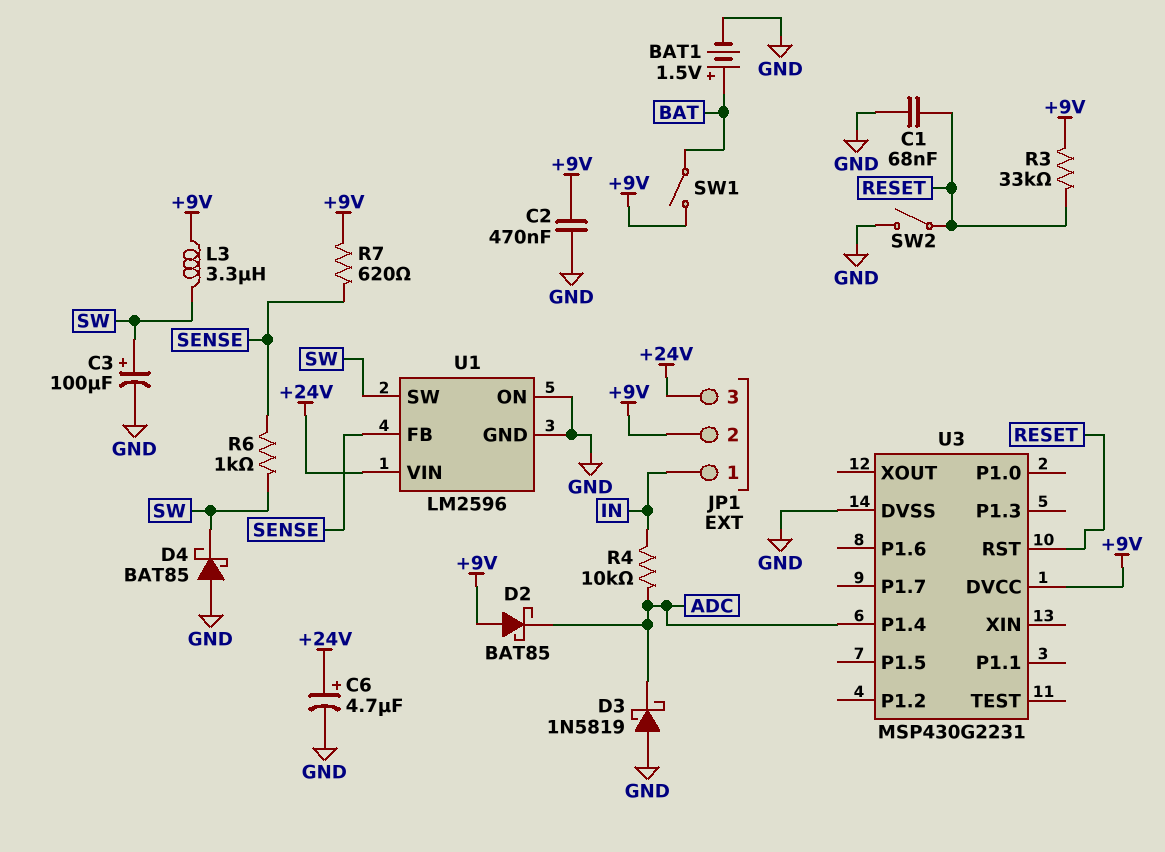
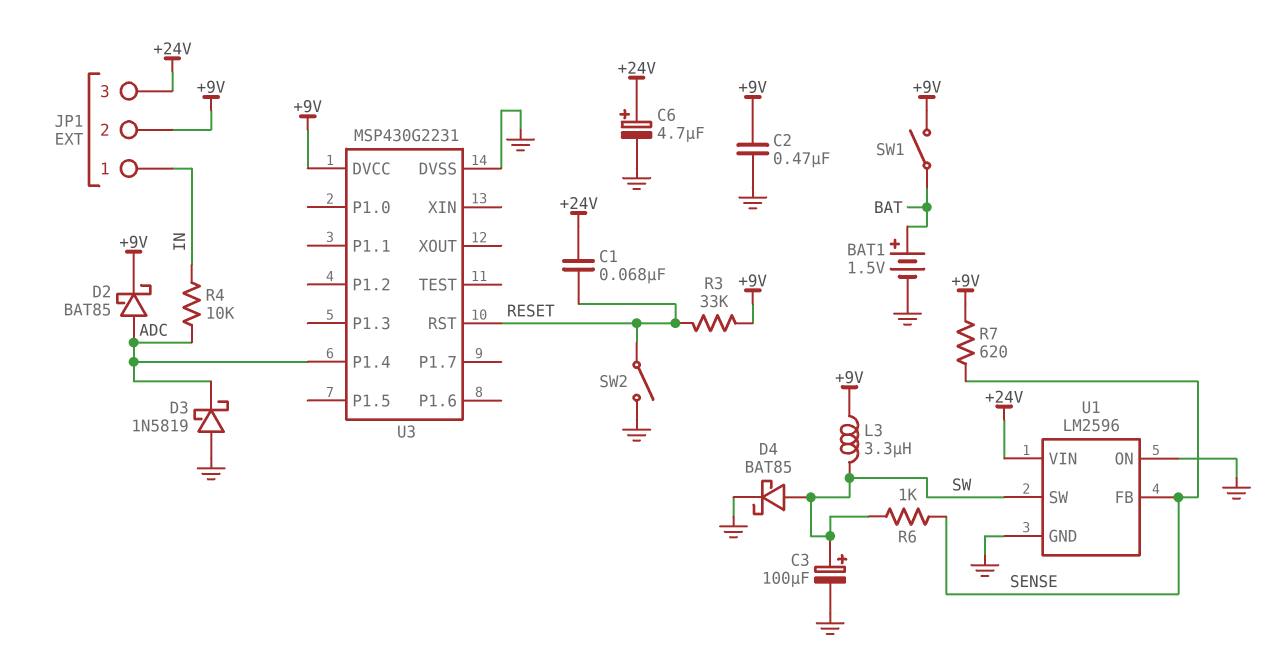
C1: 68nF (GND, RESET) -> 68nF (+24V, RESET)
D2: schottky BAT85 (A +9V, K ADC) -> schottky BAT85 (A ADC, K +9V)
D4: schottky BAT85 (A GND, K SW) -> schottky BAT85 (A SW, K GND)

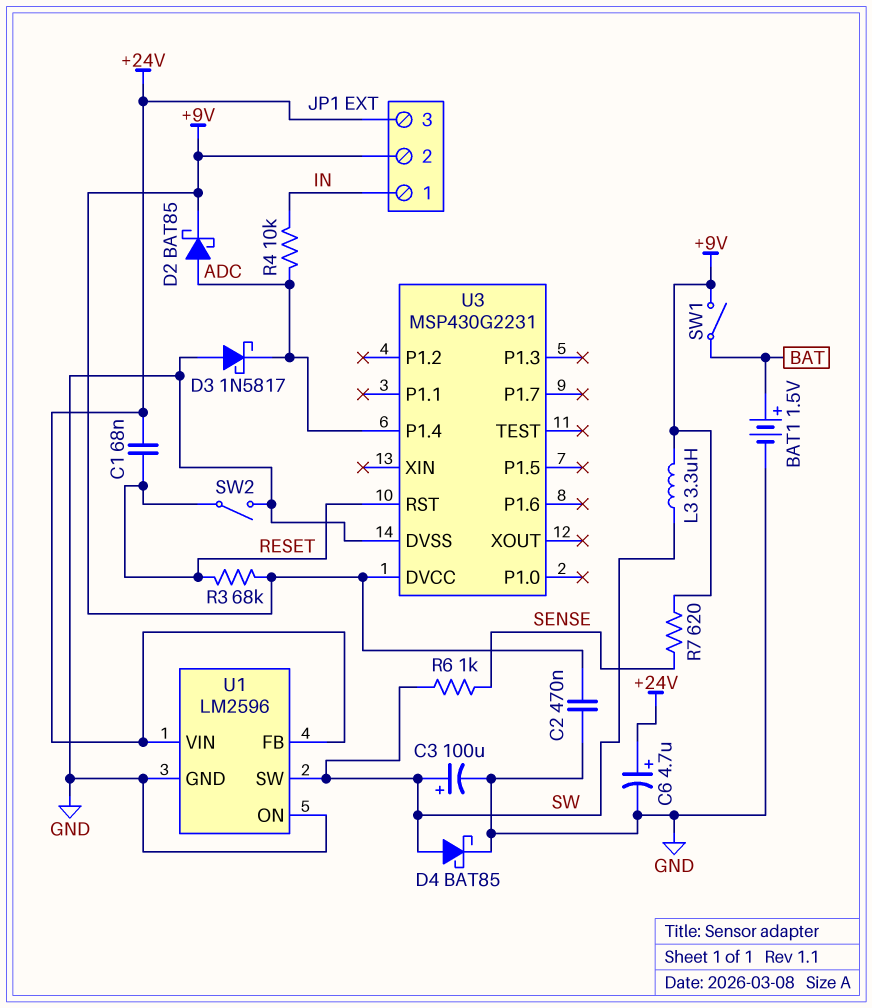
D3: schottky 1N5819 (A GND, K ADC) -> schottky 1N5817 (A GND, K ADC)
R3: 33k (+9V, RESET) -> 68k (+9V, RESET)
U1 pin FB: SENSE -> +24V

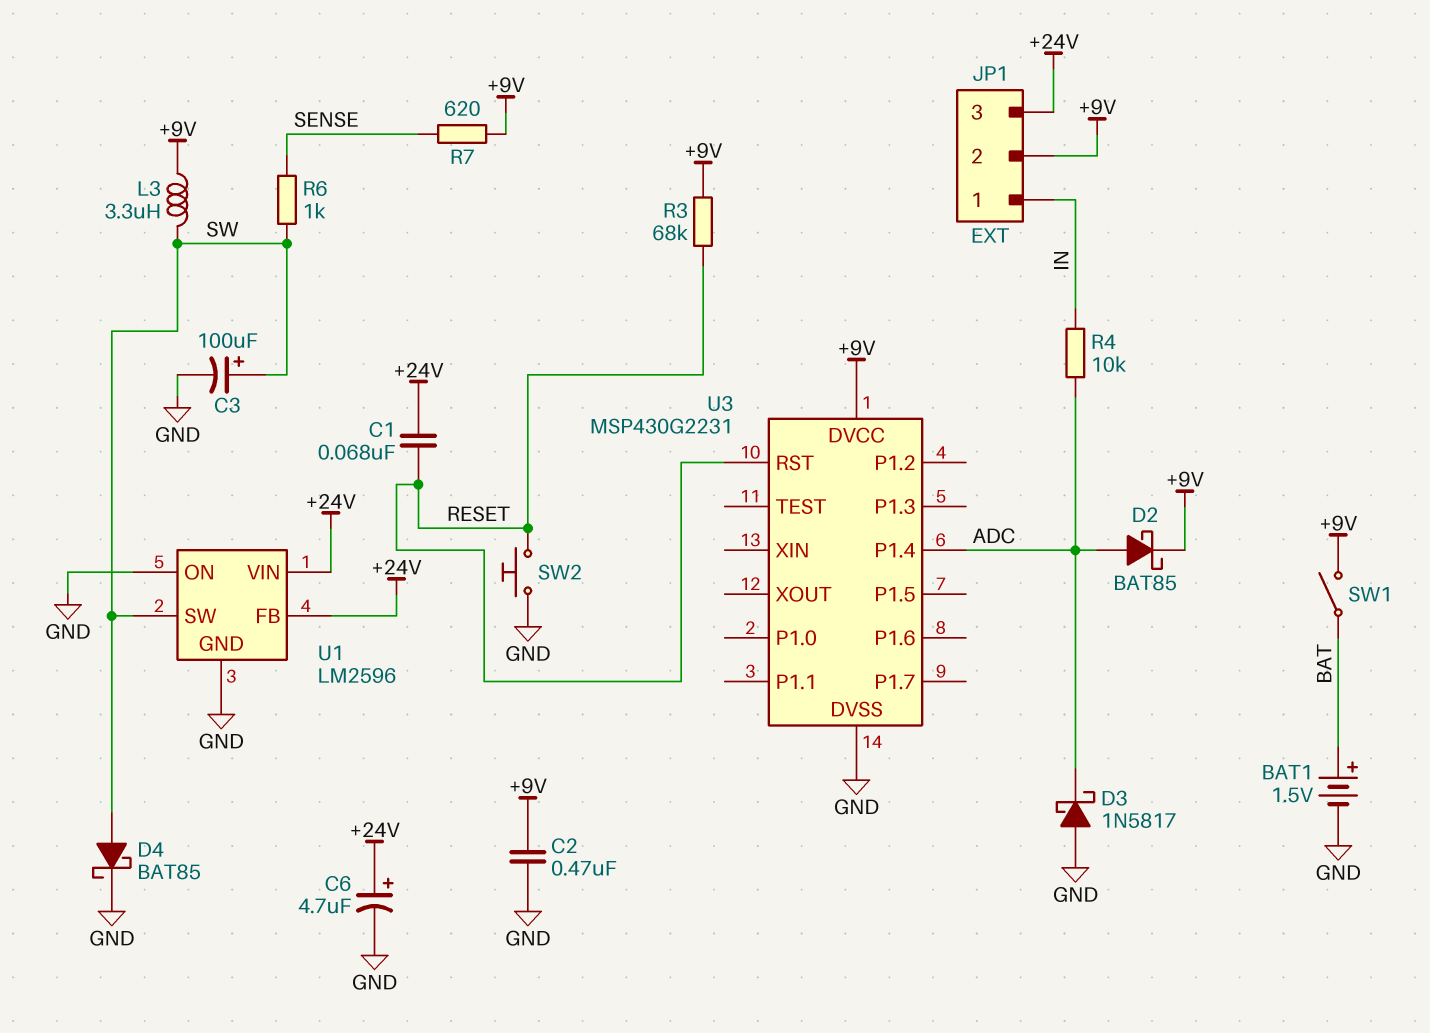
SW2: switch (GND, RESET) -> button (GND, RESET)

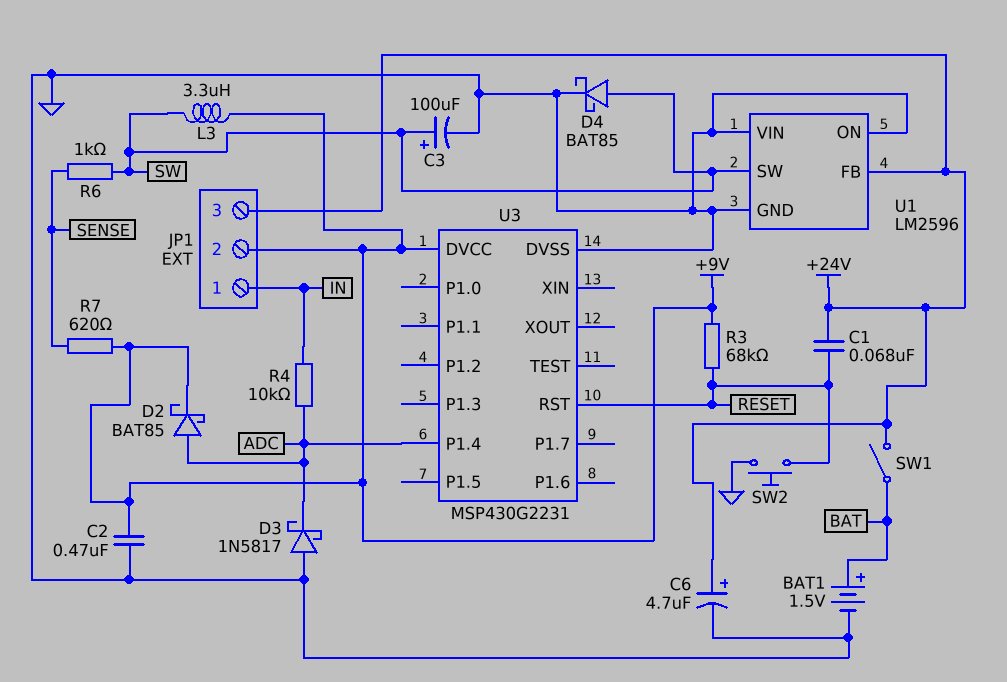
SW1: switch (+9V, BAT) -> switch (+24V, BAT)
U1 pin VIN: +24V -> GND

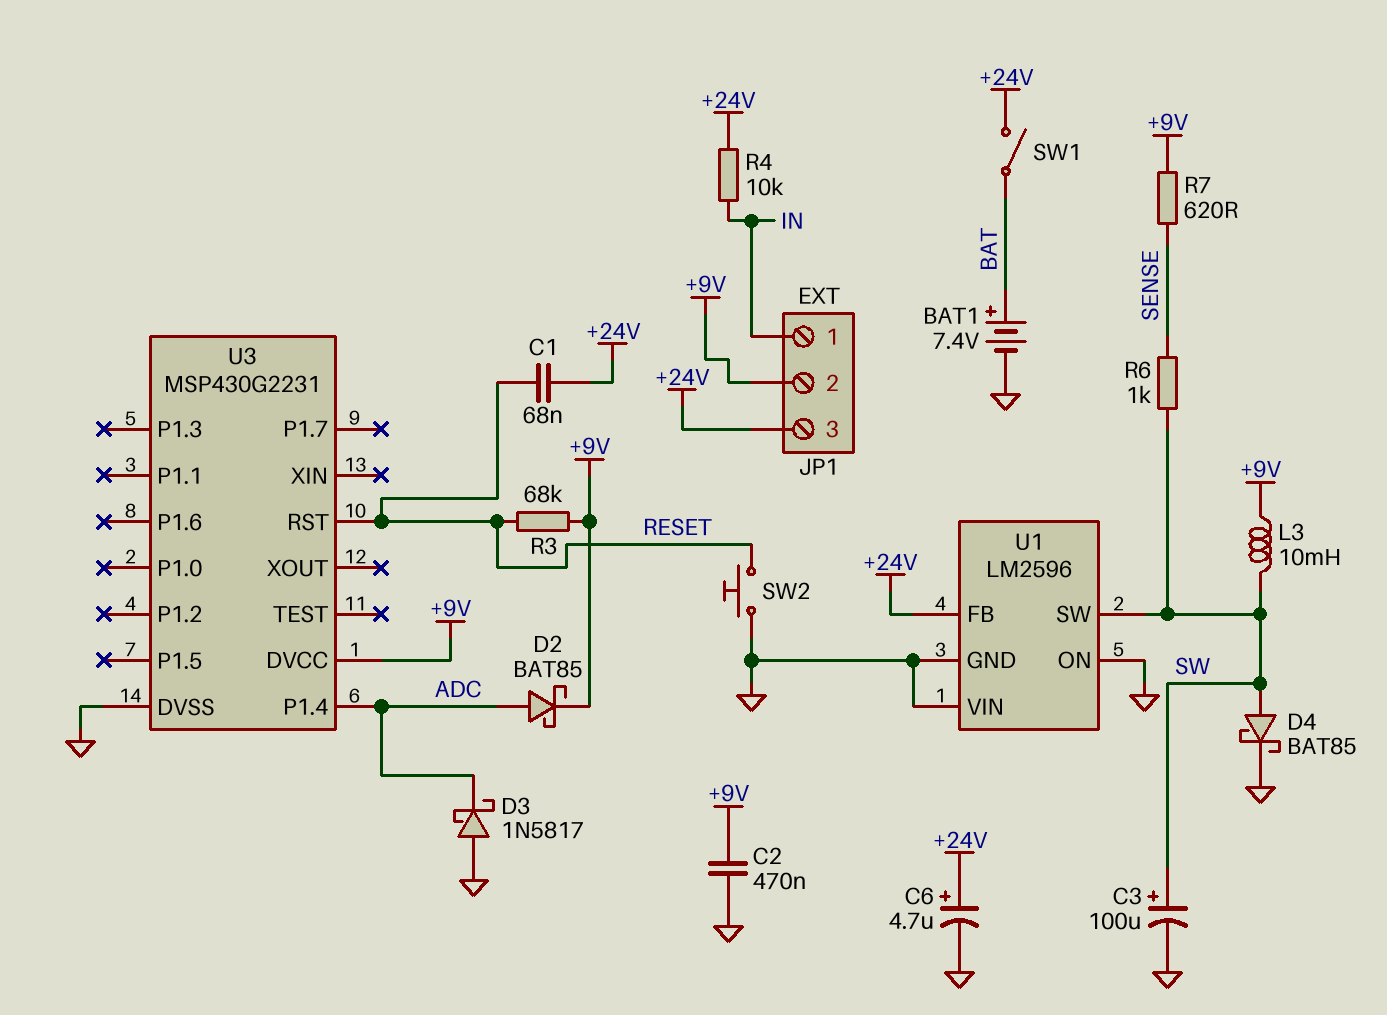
BAT1: 1.5V (plus BAT, minus GND) -> 7.4V (plus BAT, minus GND)
L3: 3.3uH (+9V, SW) -> 10mH (+9V, SW)
R4: 10k (ADC, IN) -> 10k (+24V, IN)

